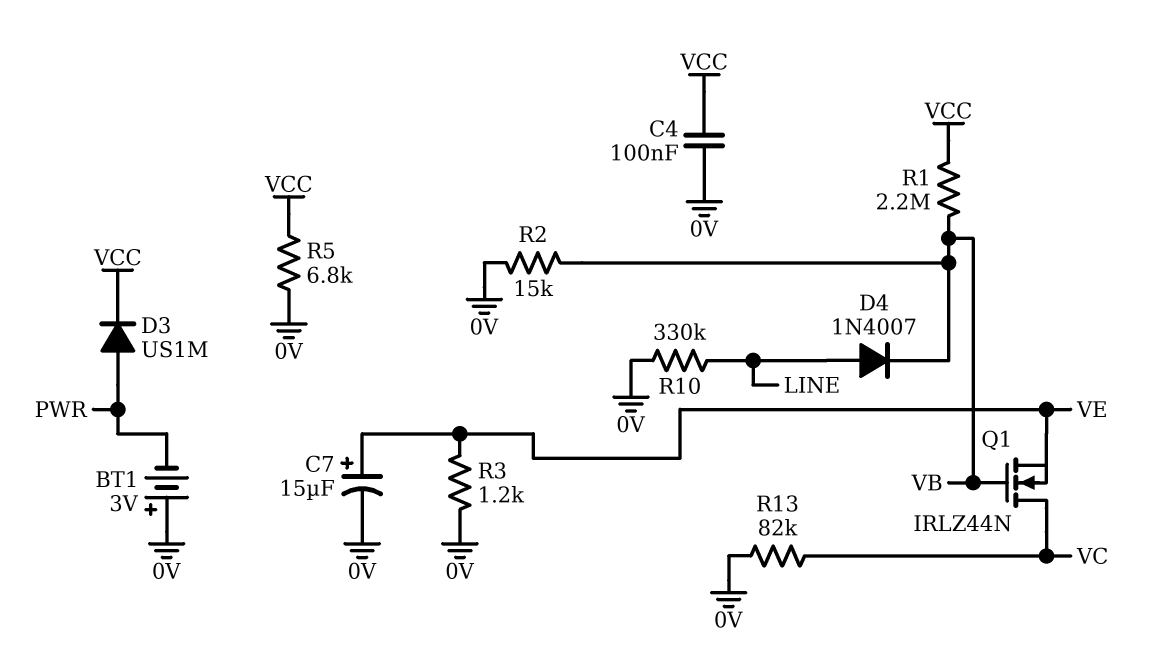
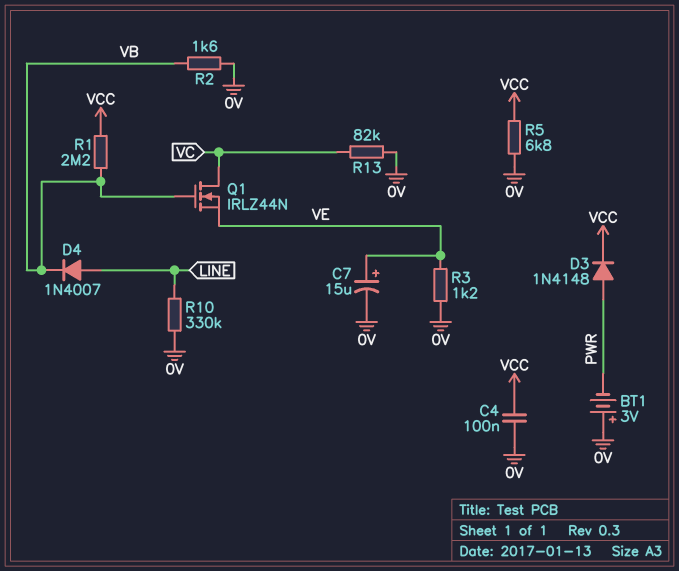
D3: diode US1M (A PWR, K VCC) -> diode 1N4148 (A PWR, K VCC)
R2: 15k (0V, VB) -> 1.6k (0V, VB)

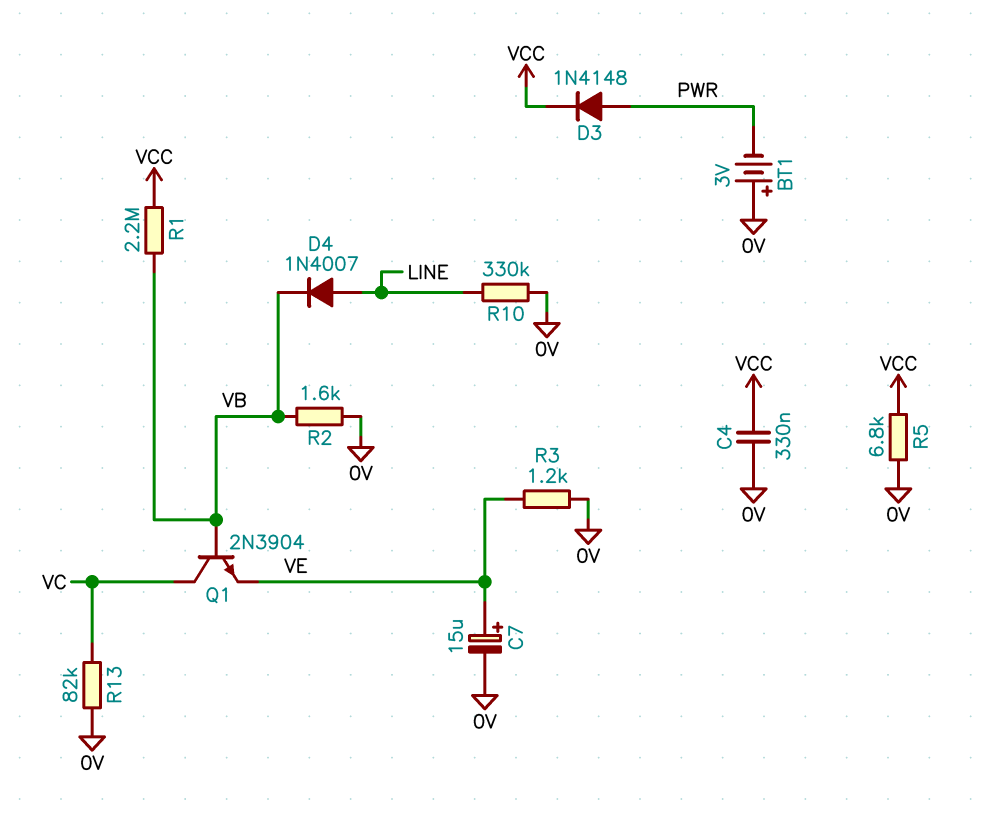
C4: 100nF (0V, VCC) -> 330nF (0V, VCC)
Q1: NMOS IRLZ44N (G VB, D VC, S VE) -> NPN 2N3904 (B VB, C VC, E VE)

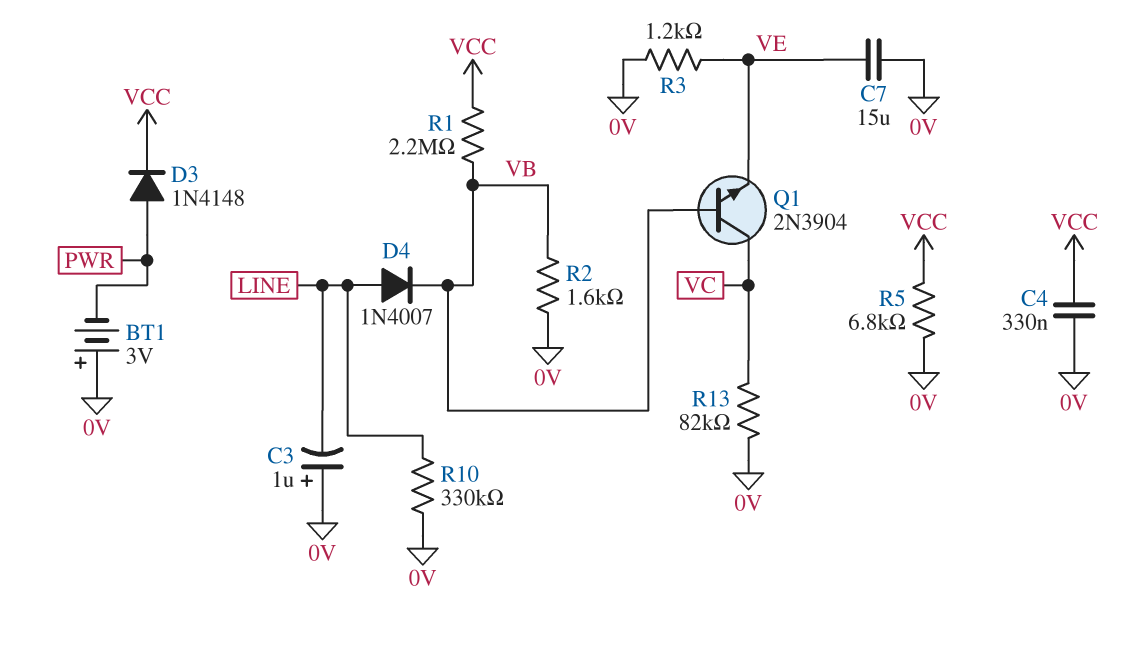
C3: none -> 1uF (plus 0V, minus LINE)
C7: 15uF (plus VE, minus 0V) -> 15uF (0V, VE)

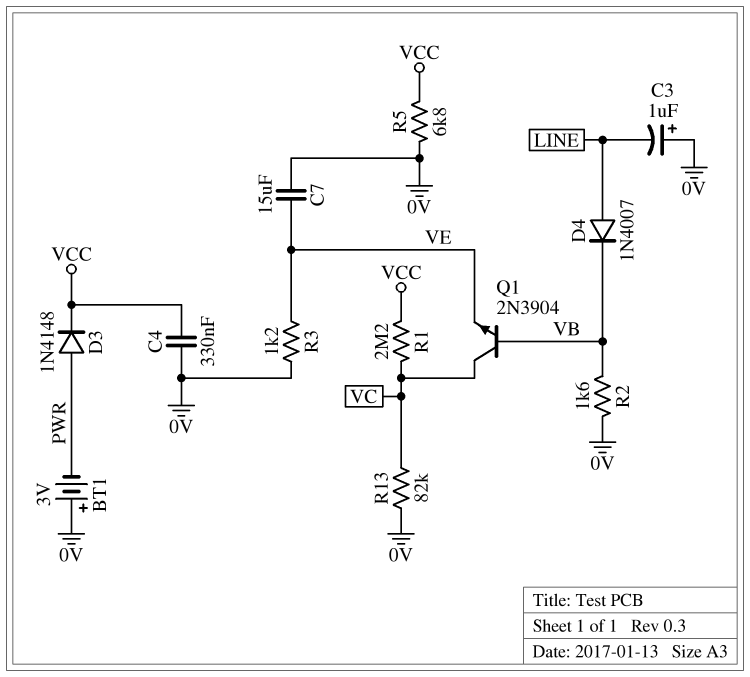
R1: 2.2M (VB, VCC) -> 2.2M (VC, VCC)
R10: 330k (0V, LINE) -> none

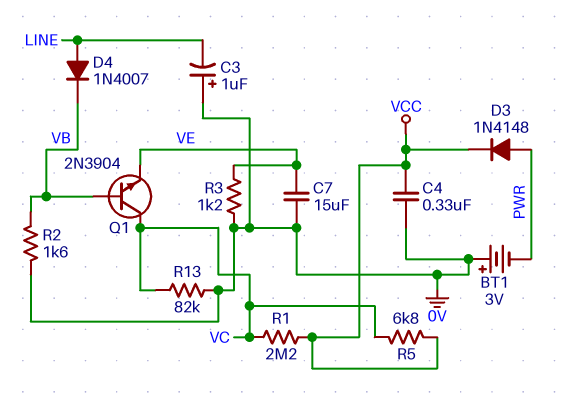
R5: 6.8k (0V, VCC) -> 6.8k (VC, VCC)

